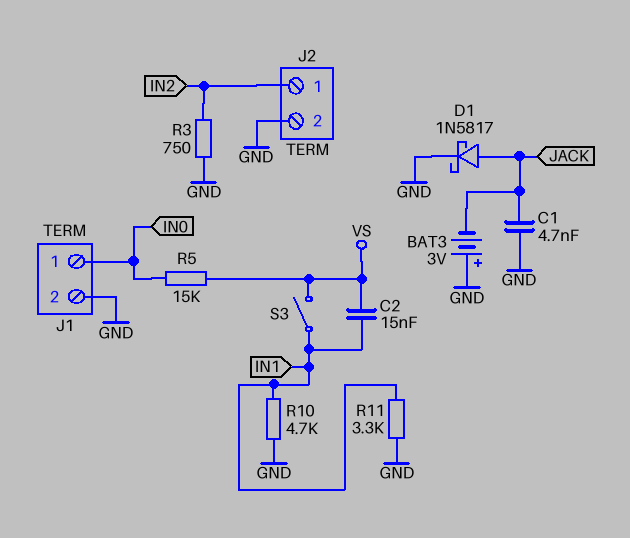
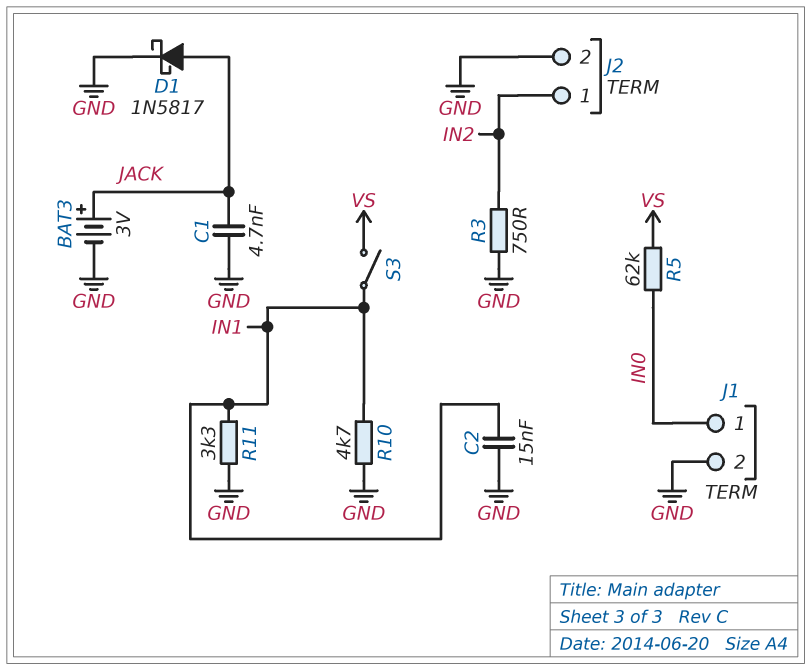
BAT3: 3V (plus GND, minus JACK) -> 3V (plus JACK, minus GND)
C2: 15nF (IN1, VS) -> 15nF (GND, IN1)
R5: 15k (IN0, VS) -> 62k (IN0, VS)

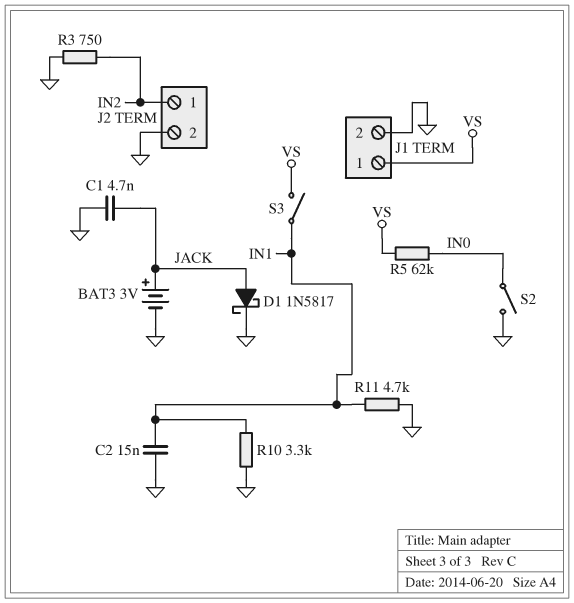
J1 pin 1: IN0 -> VS
R10: 4.7k (GND, IN1) -> 3.3k (GND, IN1)
R11: 3.3k (GND, IN1) -> 4.7k (GND, IN1)
S2: none -> switch (GND, IN0)

